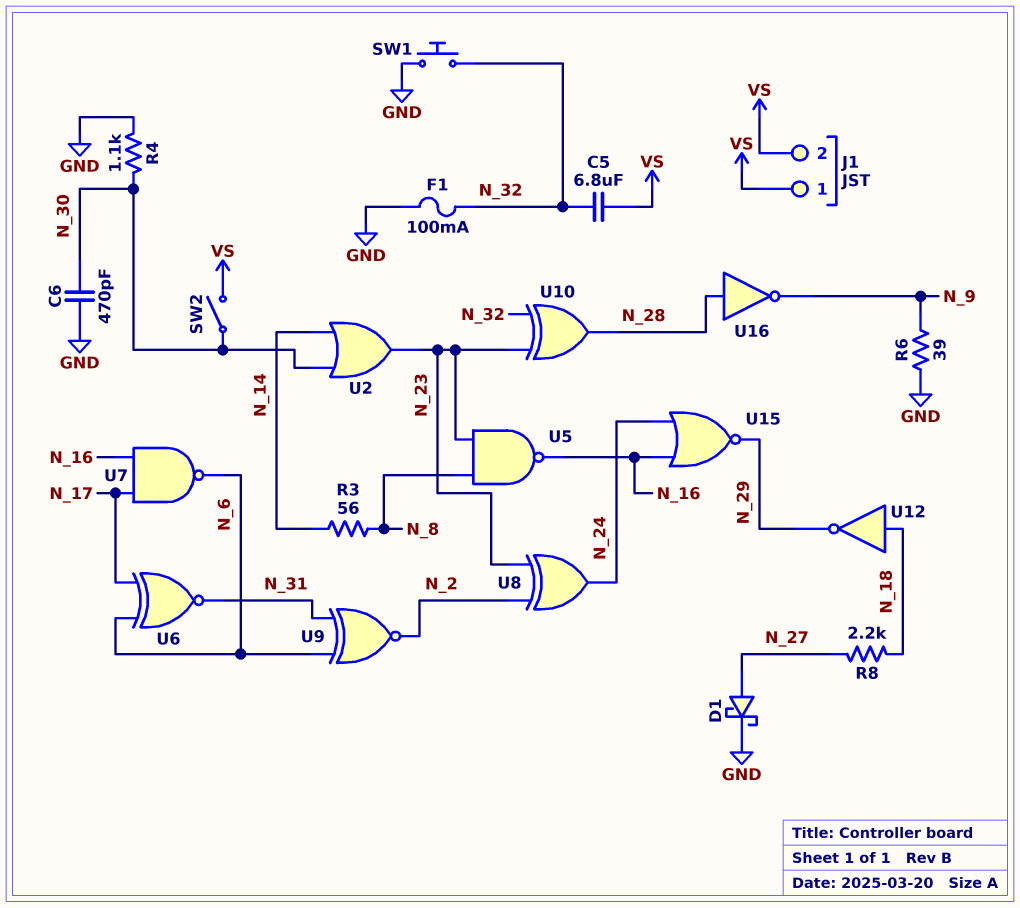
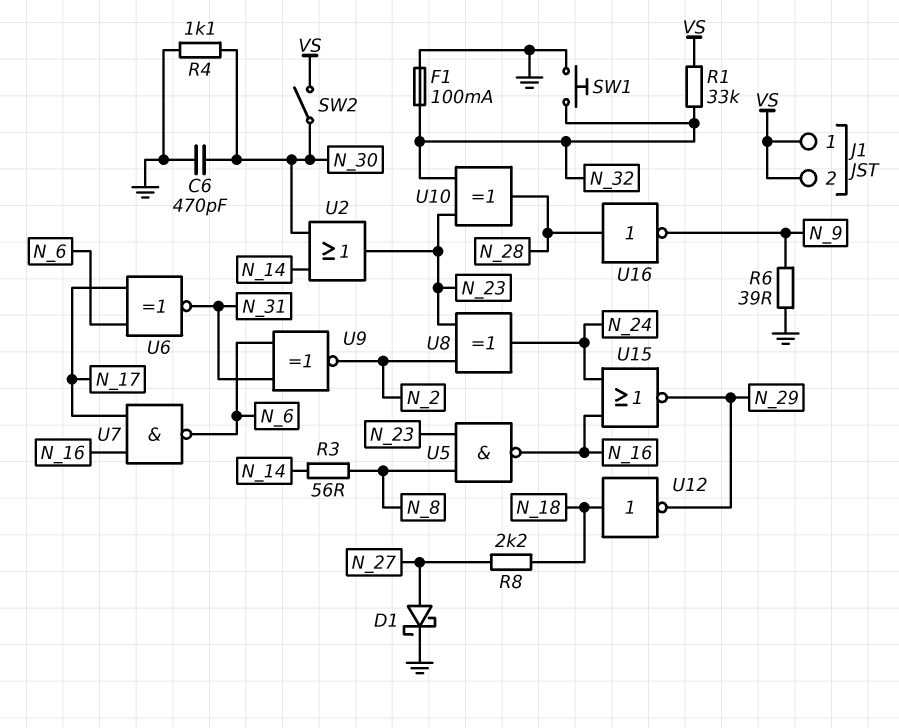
C5: 6.8uF (N_32, VS) -> none
R1: none -> 33k (N_32, VS)

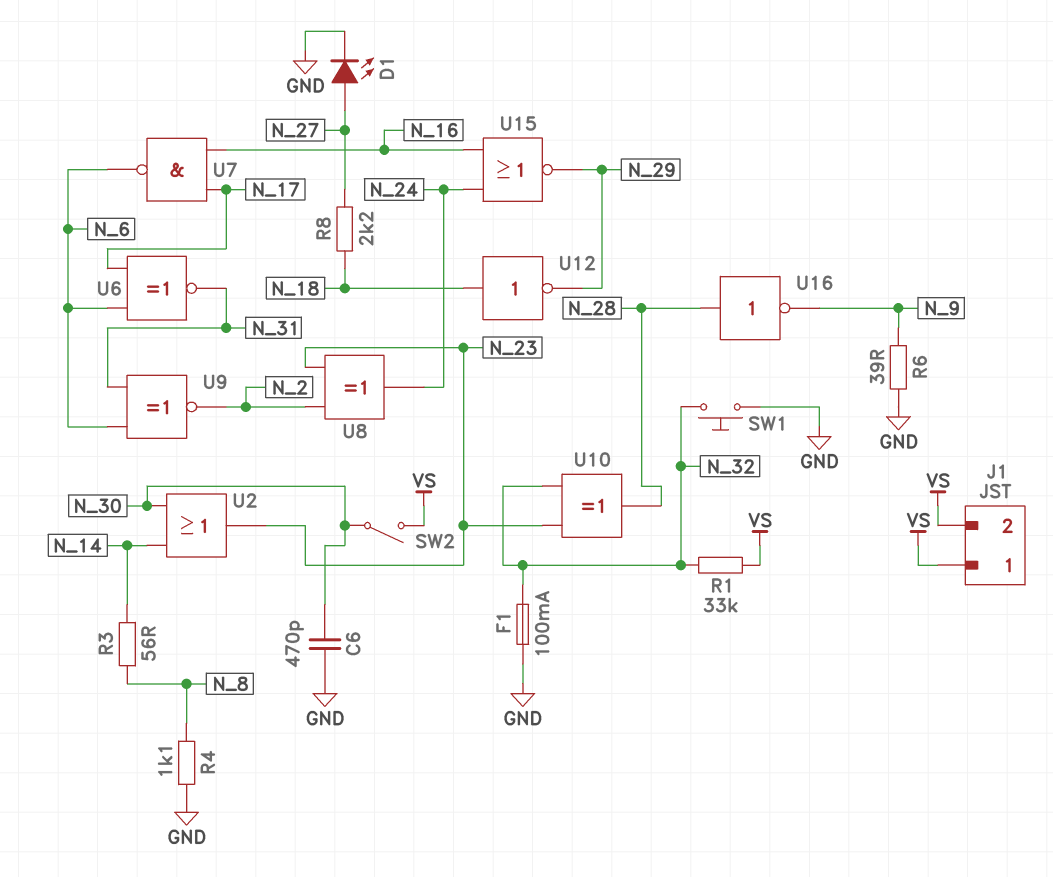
D1: schottky (A N_27, K GND) -> LED (A N_27, K GND)
R4: 1.1k (GND, N_30) -> 1.1k (GND, N_8)
U5: NAND (in N_8, in N_23, out N_16) -> none

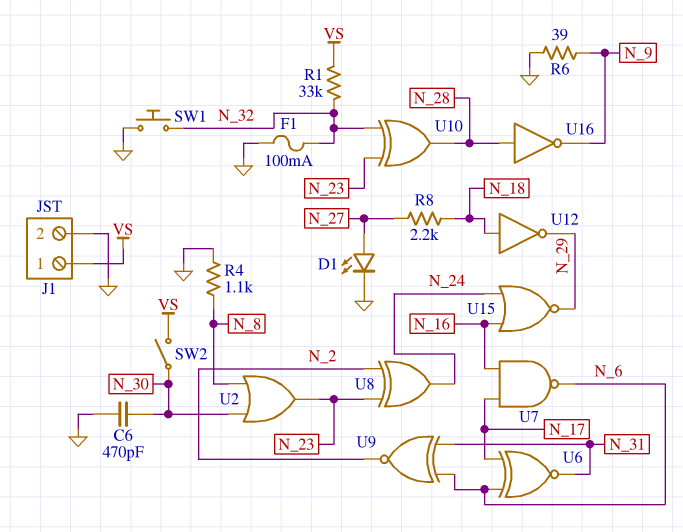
J1 pin 2: VS -> GND
R3: 56 (N_8, N_14) -> none
U2: OR (in N_14, in N_30, out N_23) -> OR (in N_8, in N_30, out N_23)

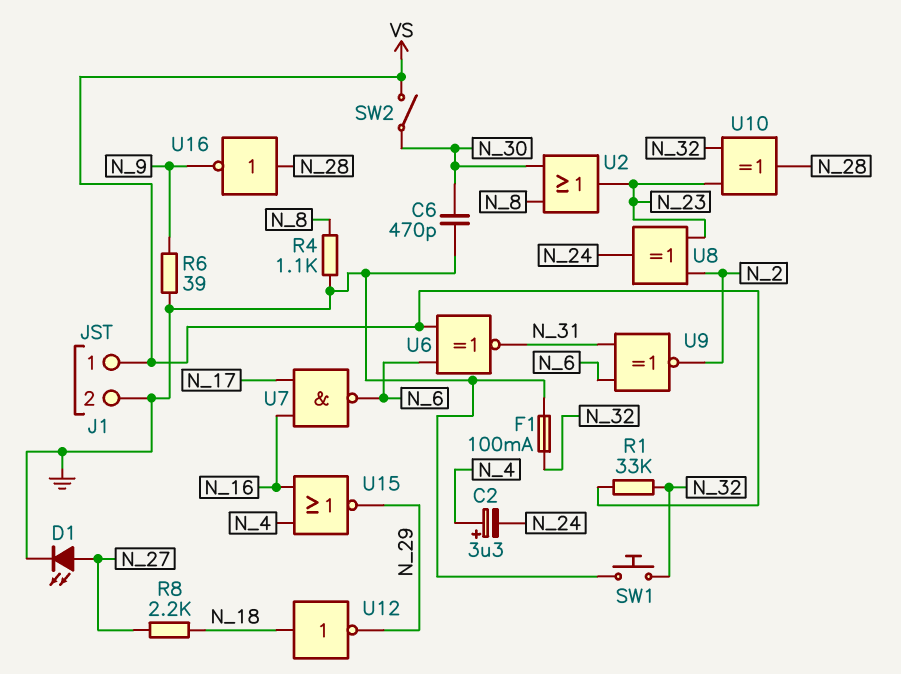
C2: none -> 3.3uF (plus N_4, minus N_24)
U6: XNOR (in N_6, in N_17, out N_31) -> XNOR (in N_6, in VS, out N_31)
U15: NOR (in N_16, in N_24, out N_29) -> NOR (in N_4, in N_16, out N_29)

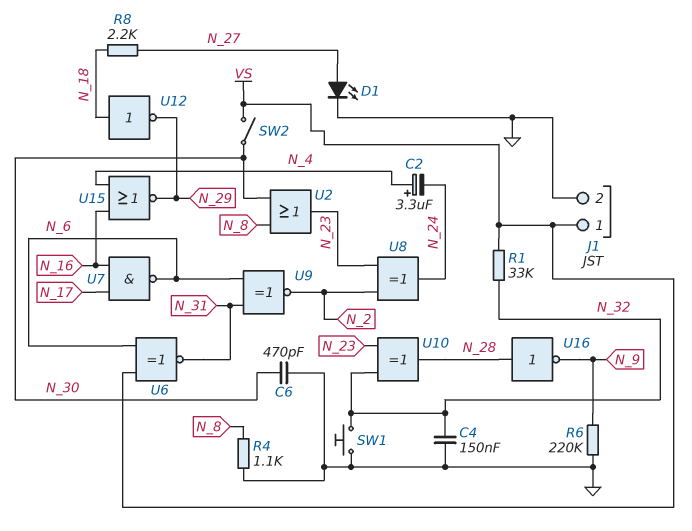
C4: none -> 150nF (GND, N_32)
F1: 100mA (GND, N_32) -> none
R6: 39 (GND, N_9) -> 220k (GND, N_9)

